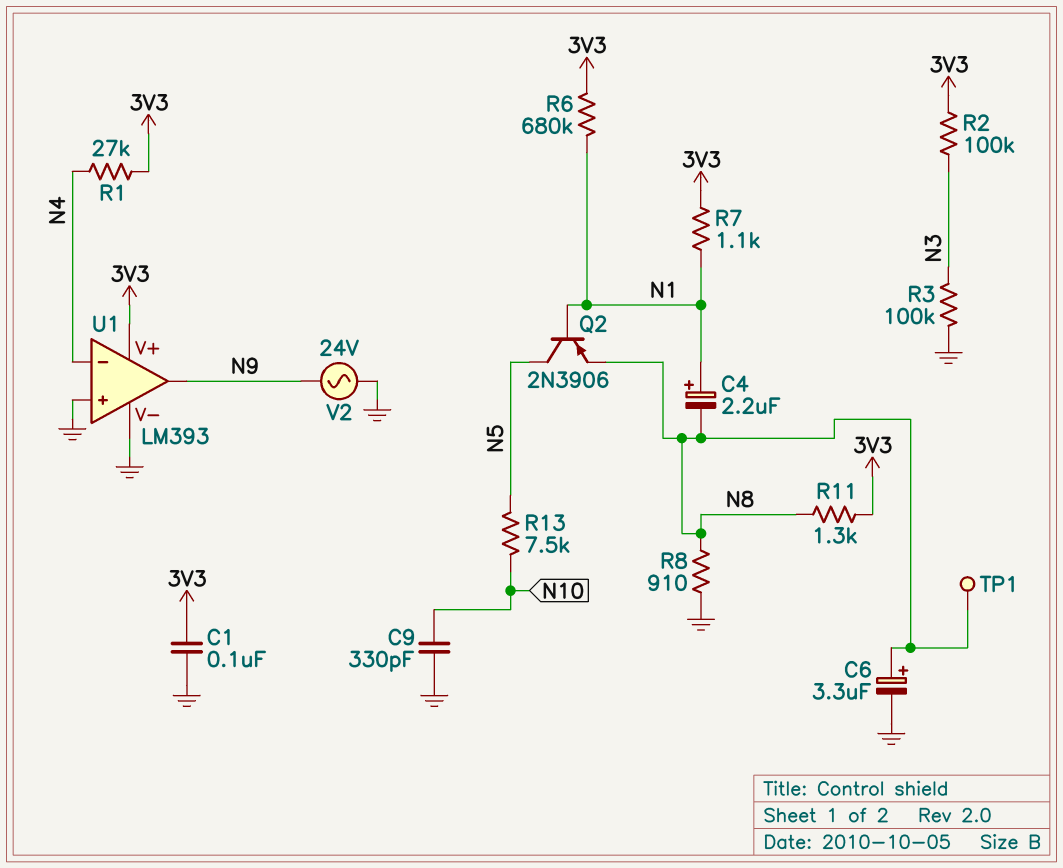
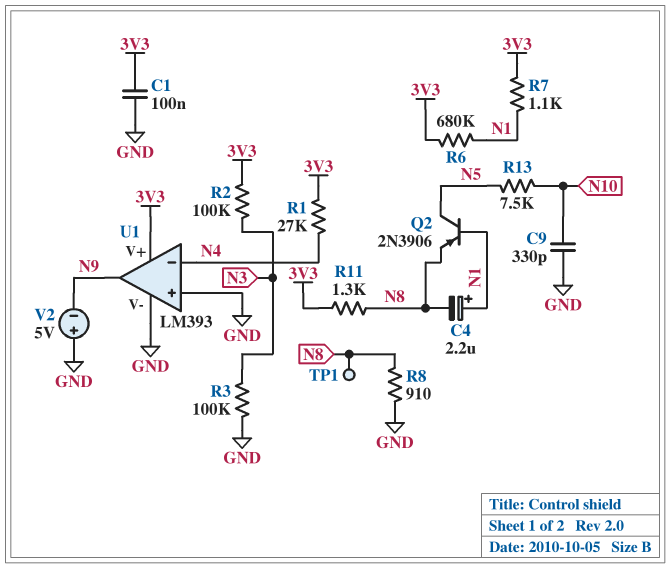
C6: 3.3uF (plus N8, minus GND) -> none
V2: AC 24V (GND, N9) -> 5V (plus GND, minus N9)

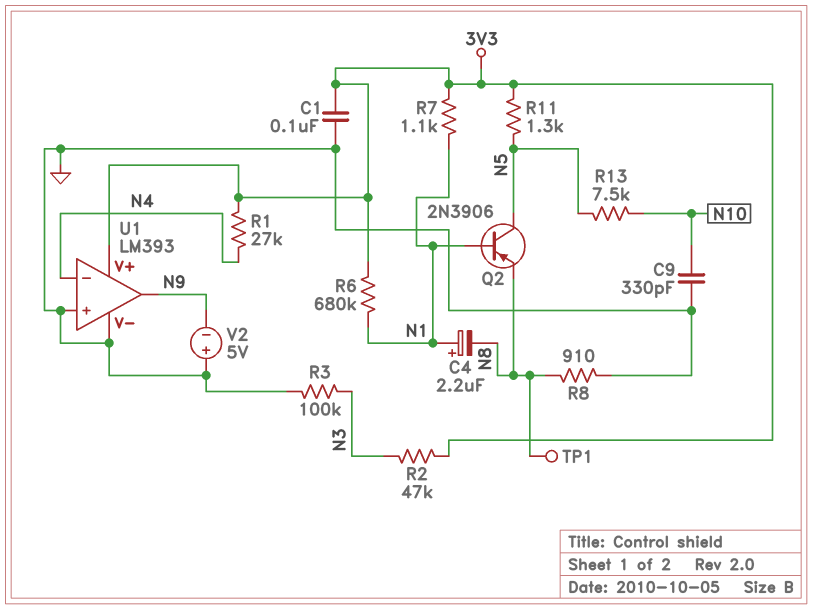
R2: 100k (3V3, N3) -> 47k (3V3, N3)
R11: 1.3k (3V3, N8) -> 1.3k (3V3, N5)

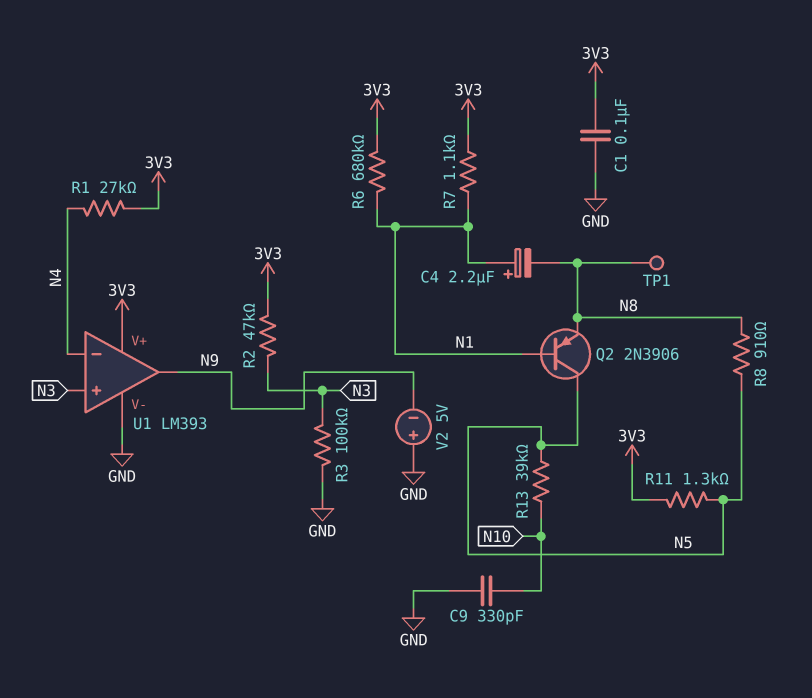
R8: 910 (GND, N8) -> 910 (N5, N8)
R13: 7.5k (N5, N10) -> 39k (N5, N10)
U1 pin in+: GND -> N3

